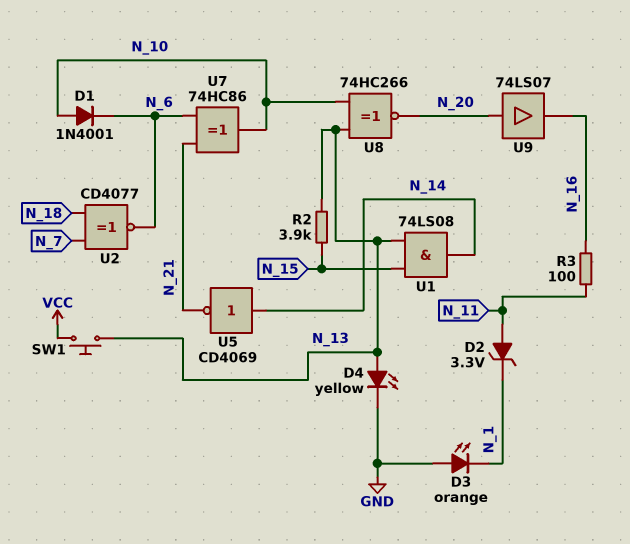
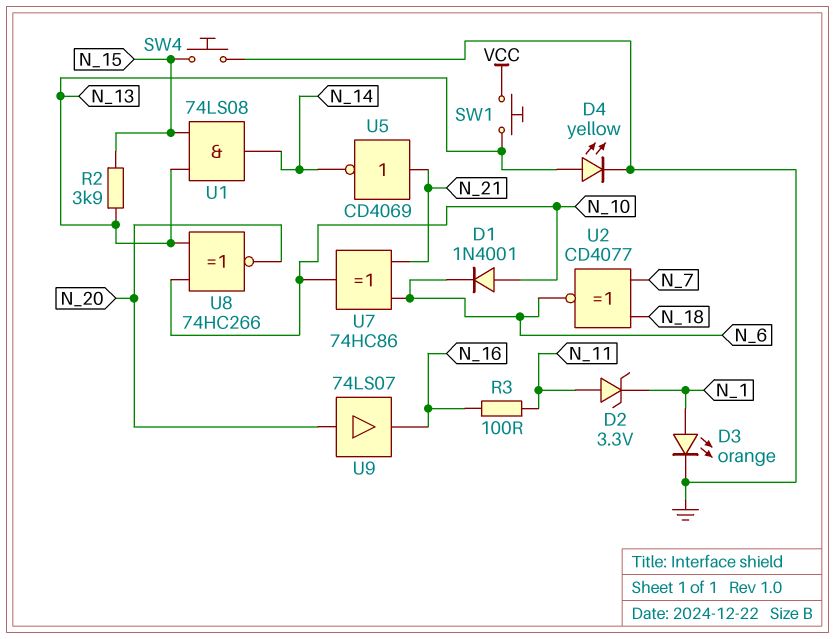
D3: LED orange (A GND, K N_1) -> LED orange (A N_1, K GND)
SW4: none -> button (GND, N_15)
U5: NOT CD4069 (in N_14, out N_21) -> NOT CD4069 (in N_21, out N_14)

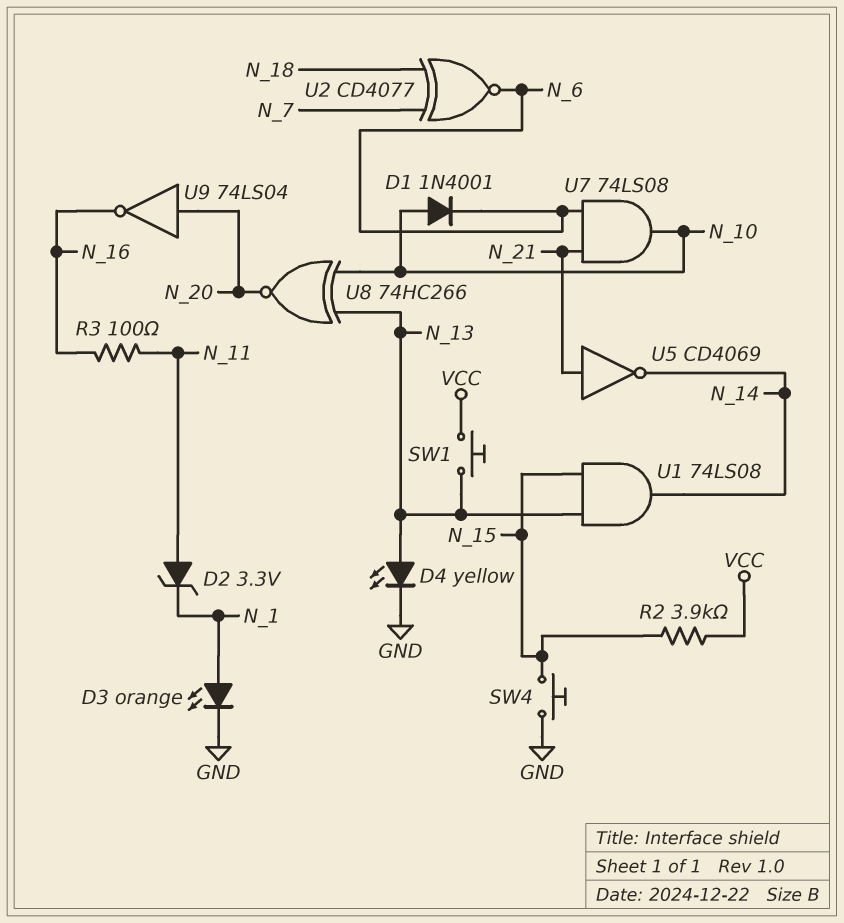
R2: 3.9k (N_13, N_15) -> 3.9k (N_15, VCC)
U7: XOR 74HC86 (in N_6, in N_21, out N_10) -> AND 74LS08 (in N_6, in N_21, out N_10)
U9: buffer 74LS07 (in N_20, out N_16) -> NOT 74LS04 (in N_20, out N_16)

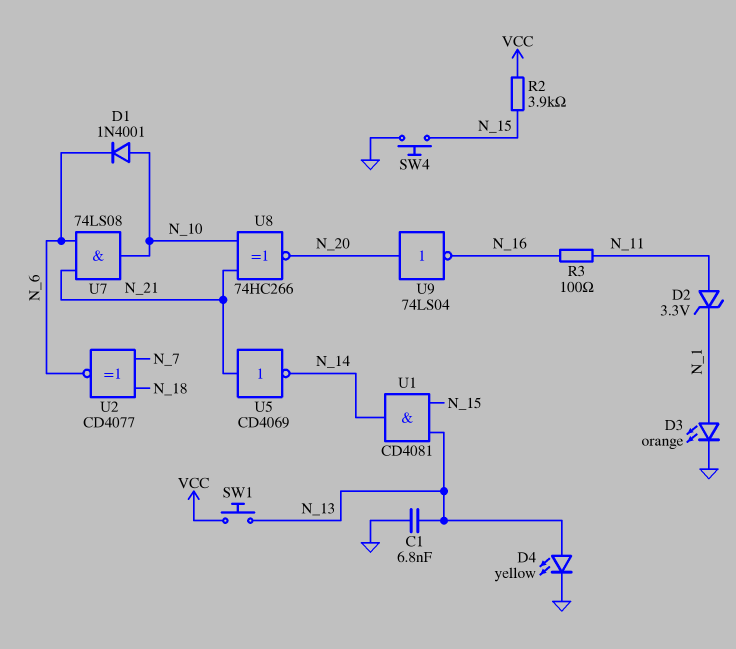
C1: none -> 6.8nF (GND, N_13)
U1: AND 74LS08 (in N_13, in N_15, out N_14) -> AND CD4081 (in N_13, in N_15, out N_14)
U8: XNOR 74HC266 (in N_10, in N_13, out N_20) -> XNOR 74HC266 (in N_10, in N_21, out N_20)

